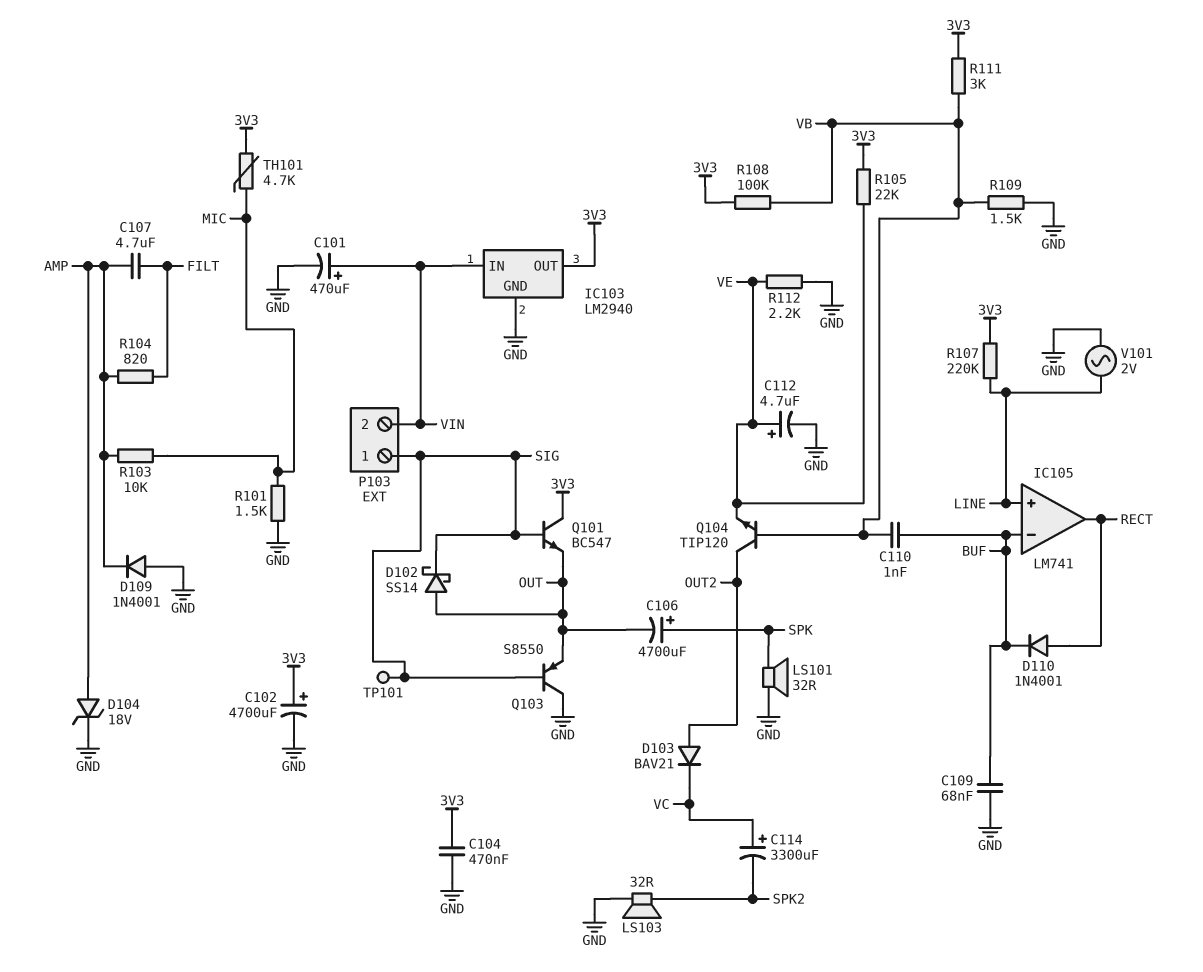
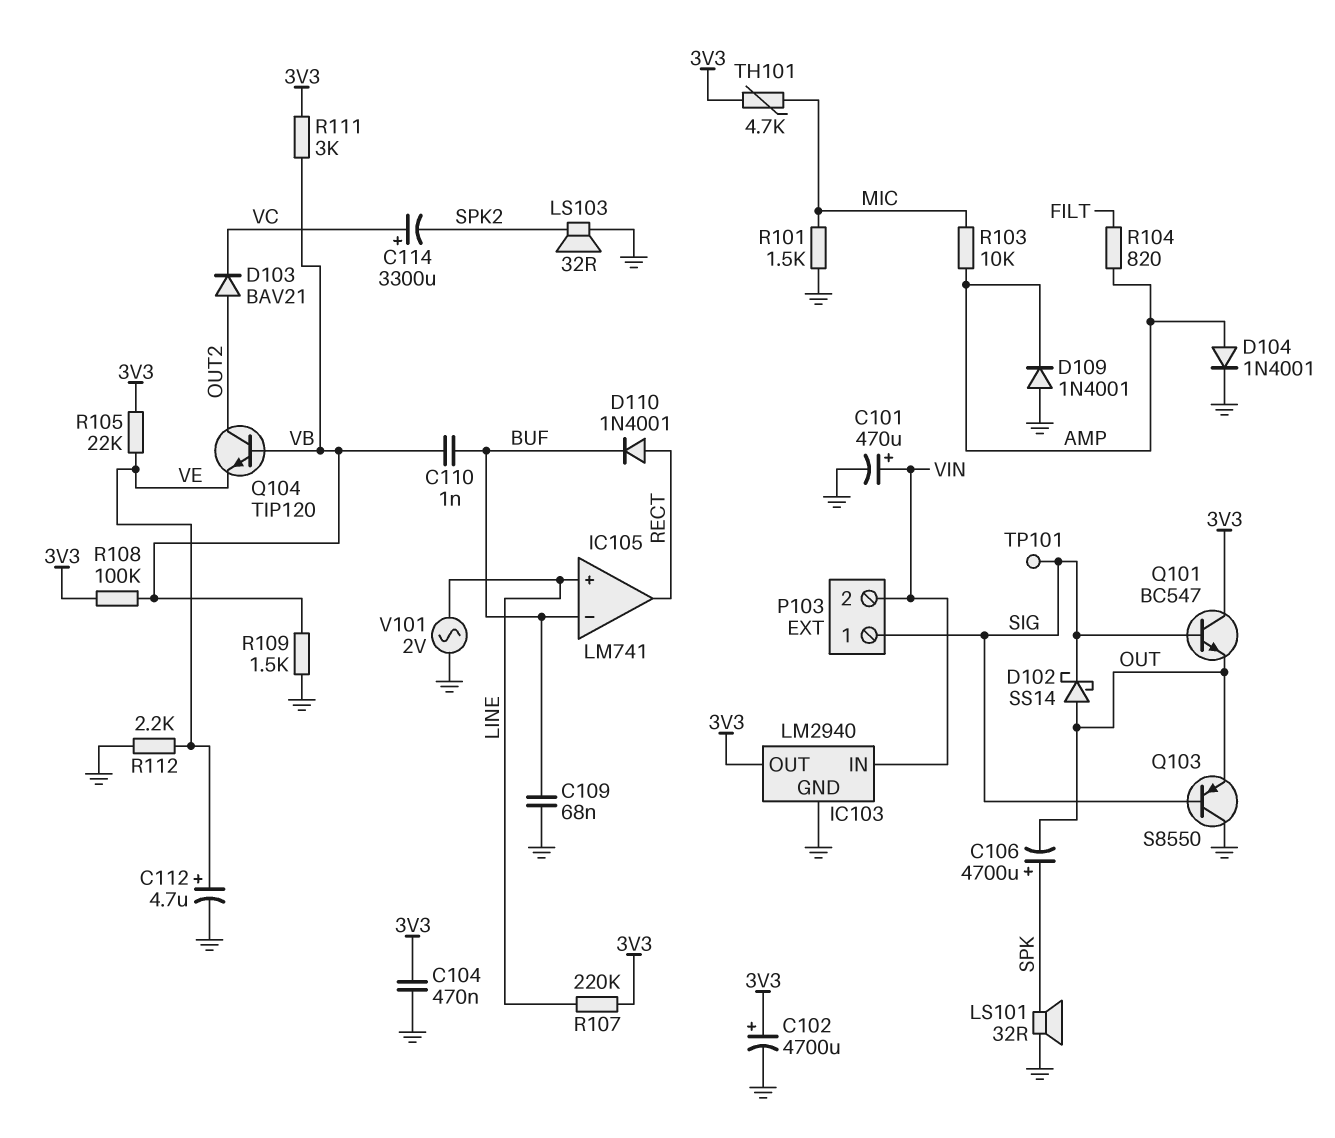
C107: 4.7uF (AMP, FILT) -> none
D104: zener 18V (A AMP, K GND) -> diode 1N4001 (A AMP, K GND)

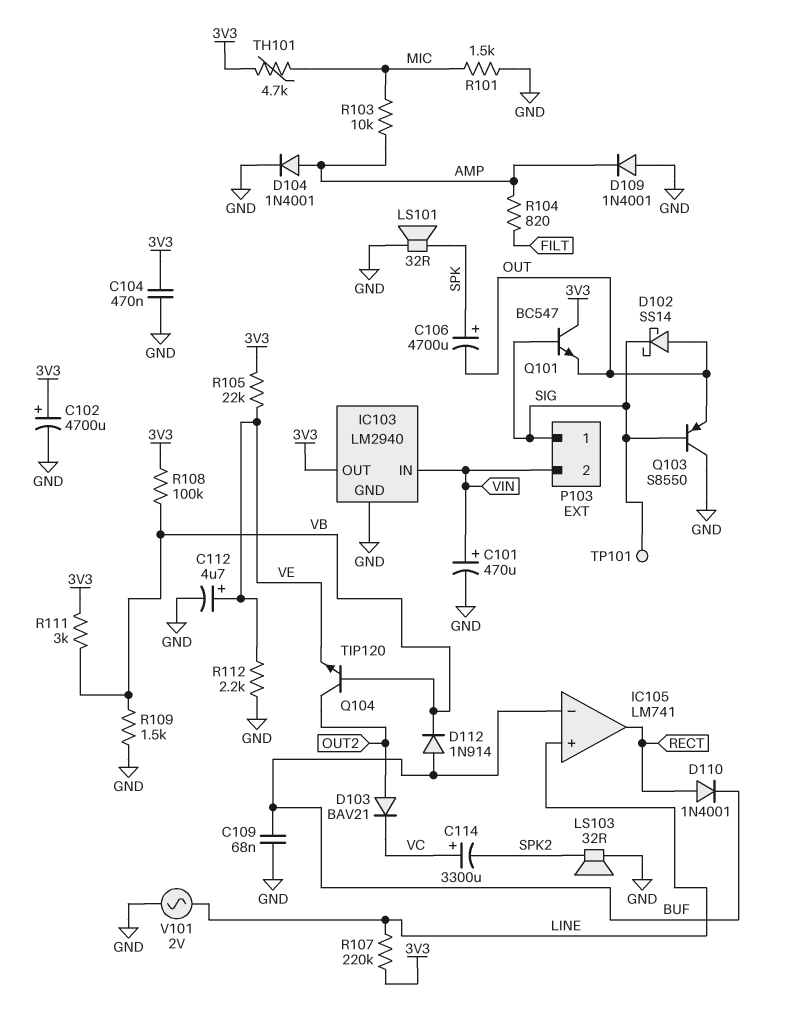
C110: 1nF (BUF, VB) -> none
D112: none -> diode 1N914 (A BUF, K VB)

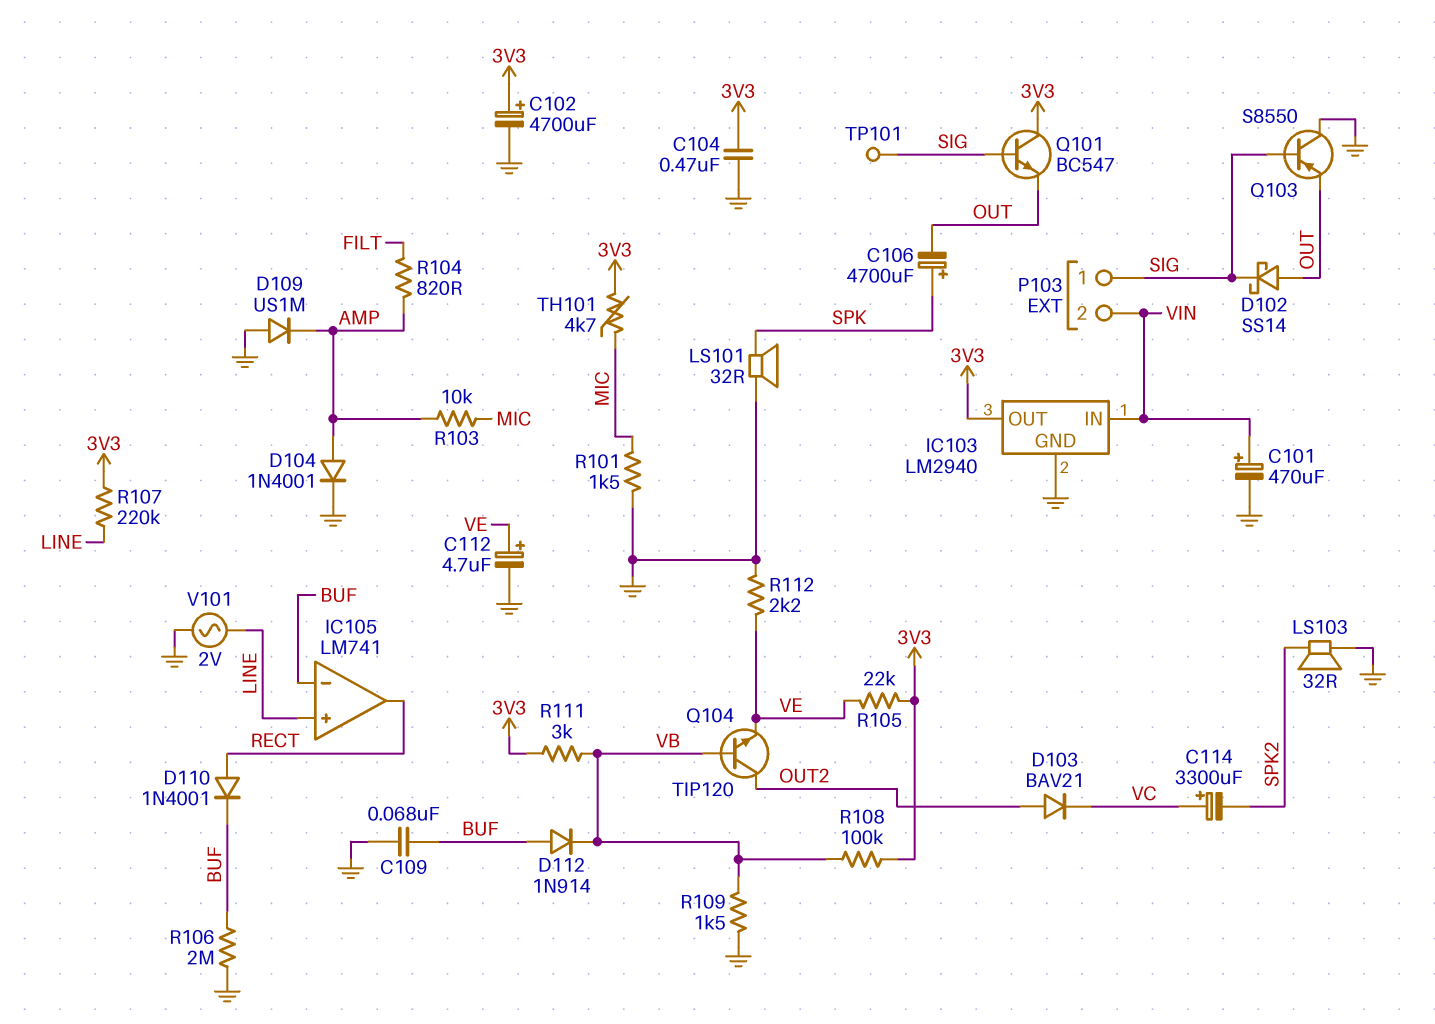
D109: diode 1N4001 (A GND, K AMP) -> diode US1M (A GND, K AMP)
R106: none -> 2M (BUF, GND)

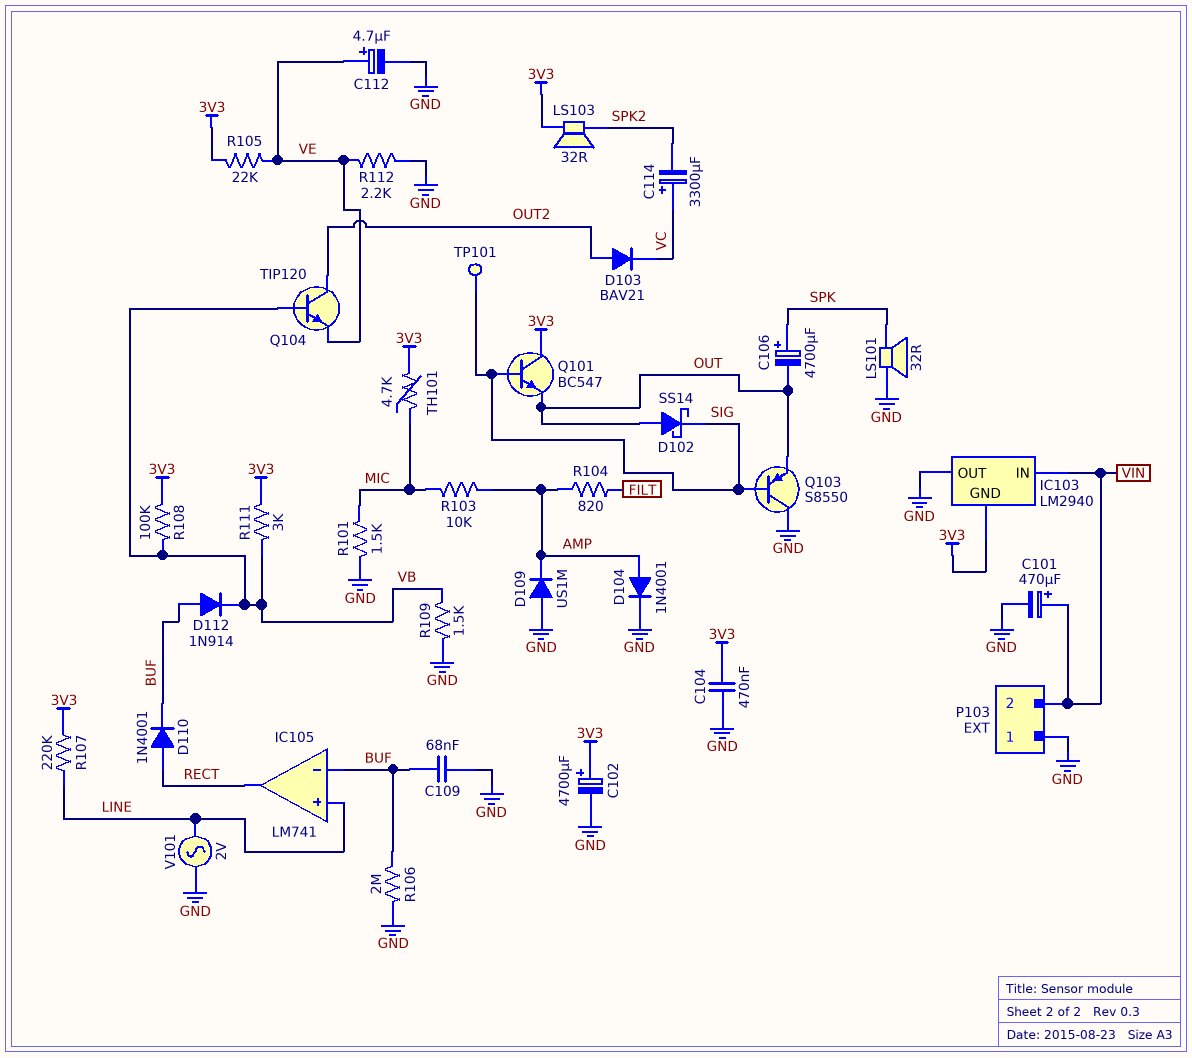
IC103 pin GND: GND -> 3V3
IC103 pin OUT: 3V3 -> GND
LS103: speaker 32R (GND, SPK2) -> speaker 32R (3V3, SPK2)
P103 pin 1: SIG -> GND

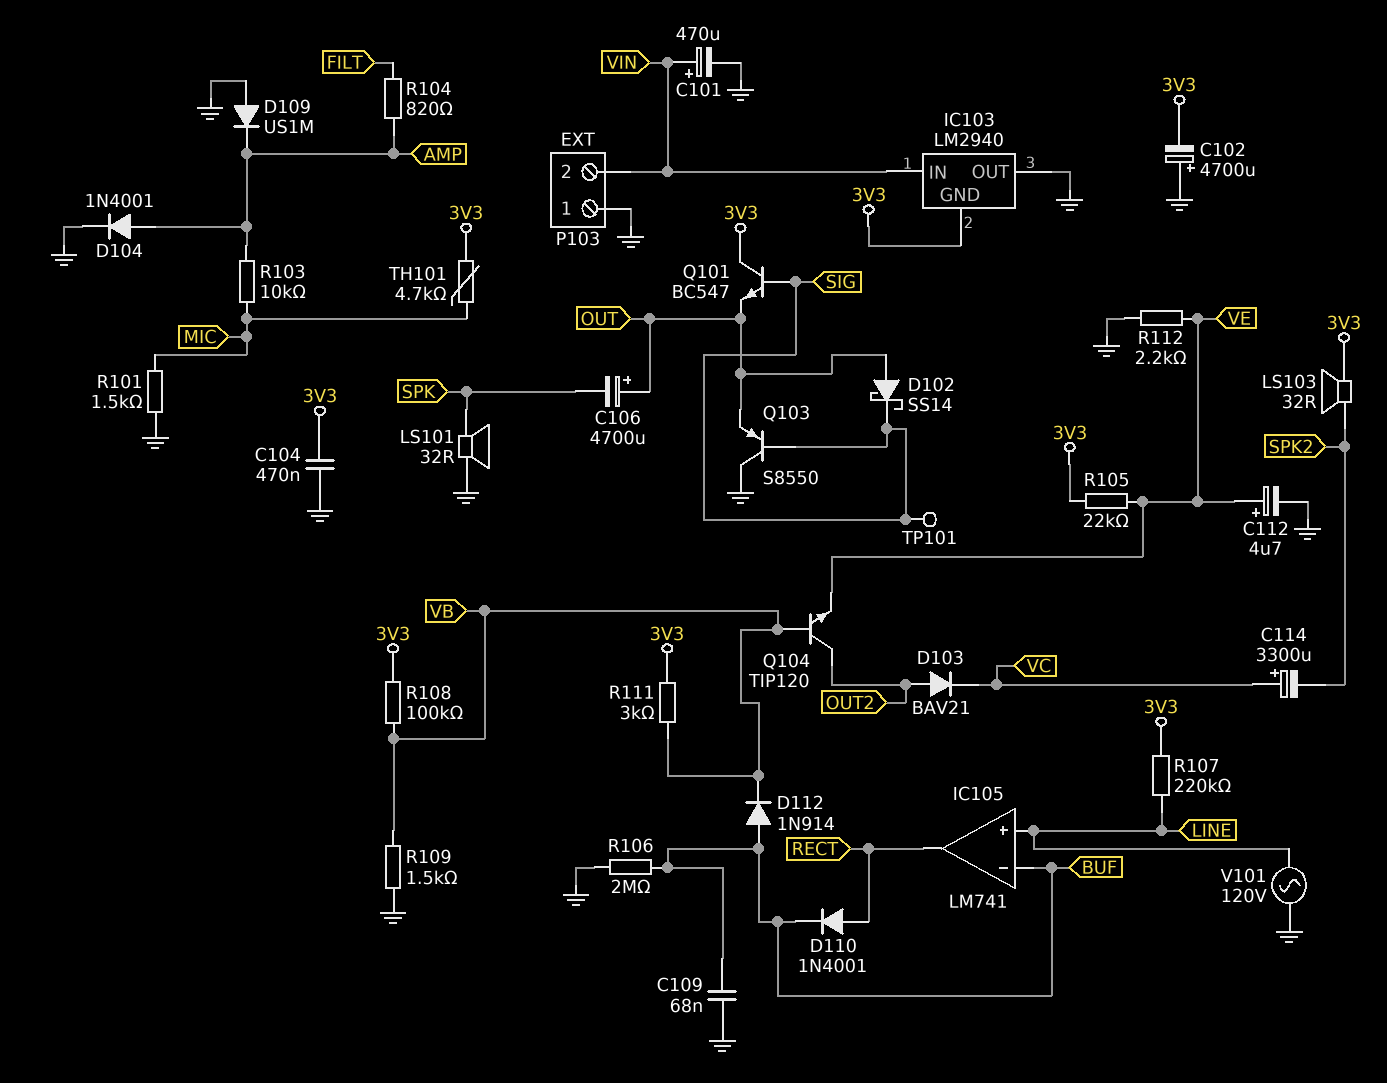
C102: 4700uF (plus 3V3, minus GND) -> 4700uF (plus GND, minus 3V3)
C106: 4700uF (plus SPK, minus OUT) -> 4700uF (plus OUT, minus SPK)
V101: AC 2V (GND, LINE) -> AC 120V (GND, LINE)

